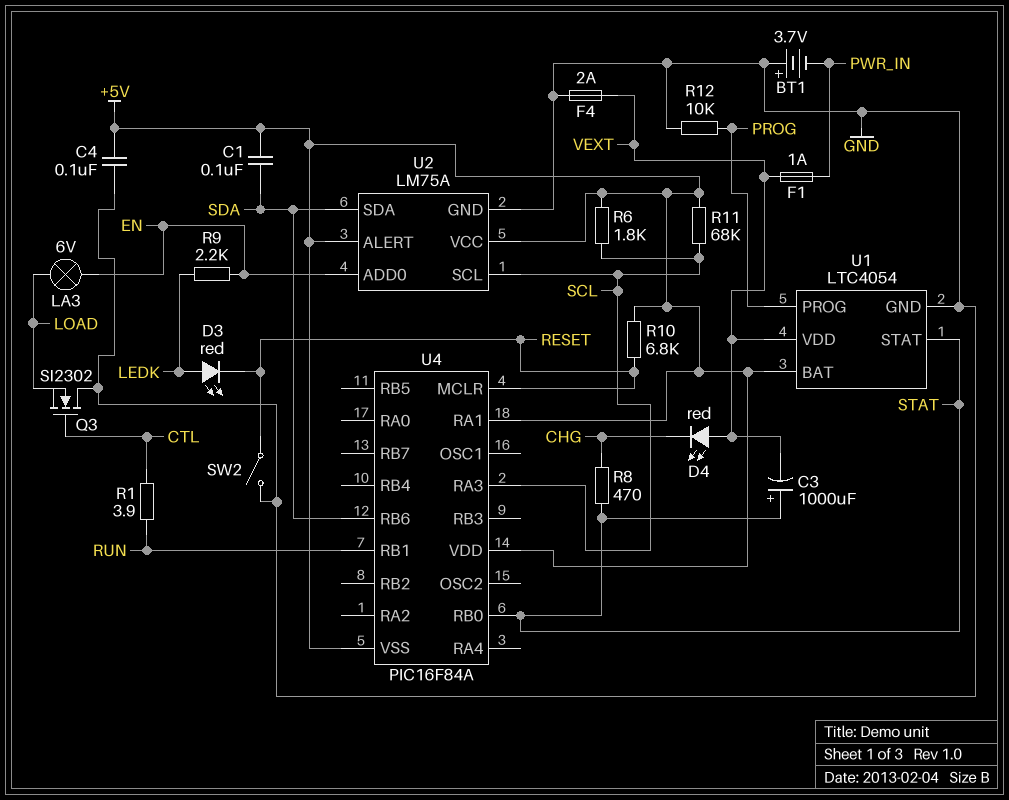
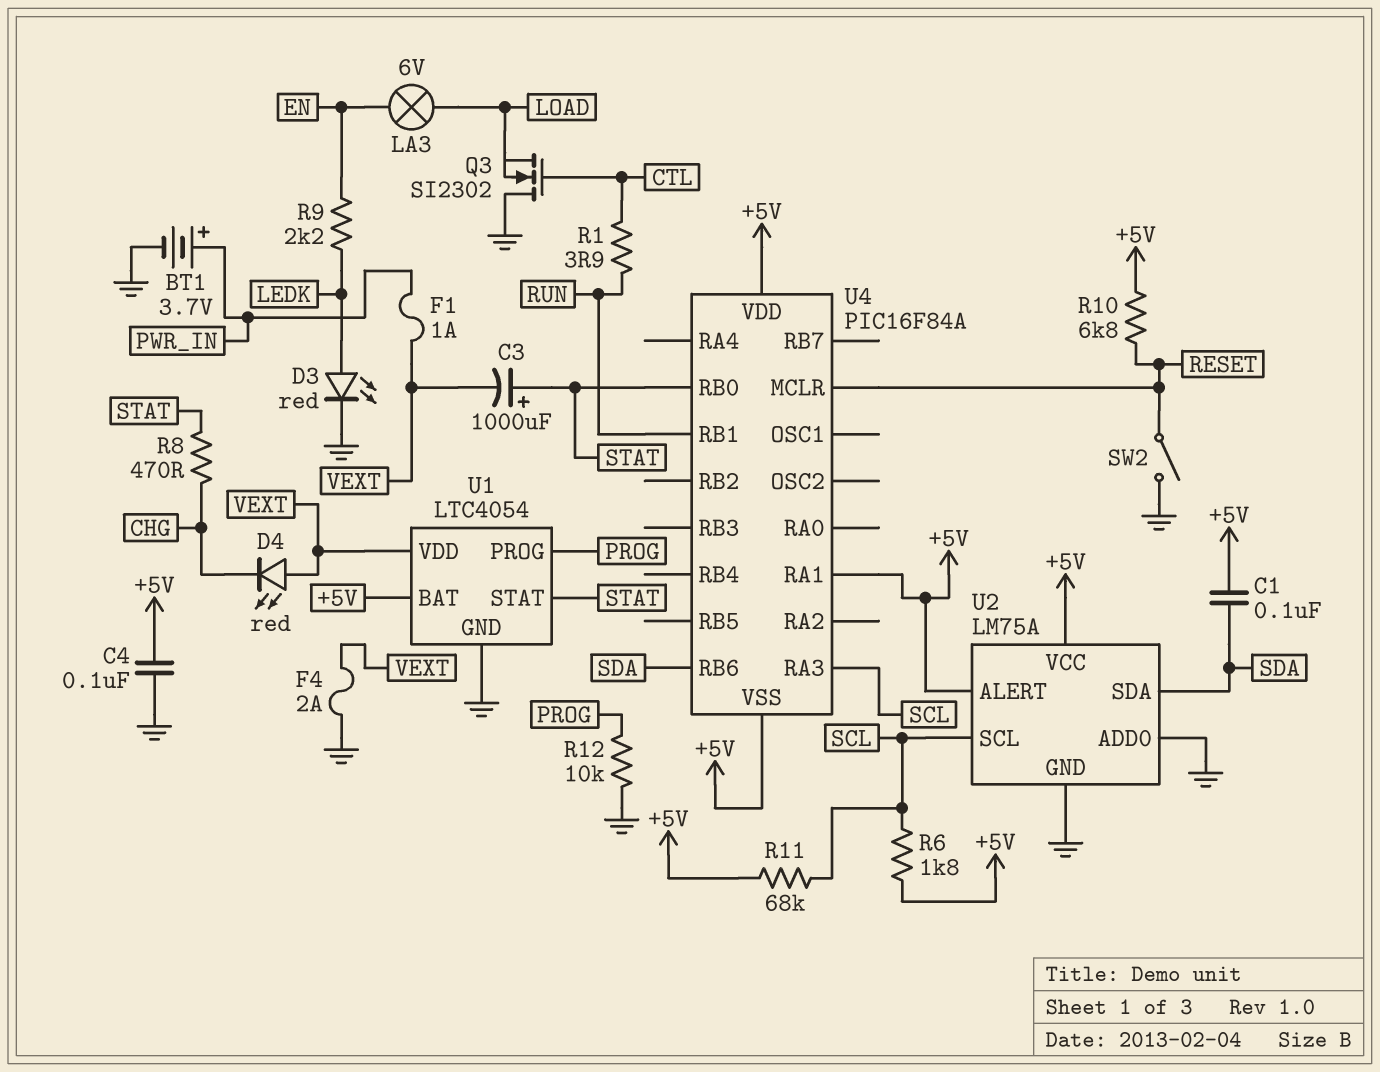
BT1: 3.7V (plus GND, minus PWR_IN) -> 3.7V (plus PWR_IN, minus GND)
D3: LED red (A LEDK, K RESET) -> LED red (A LEDK, K GND)
U2 pin ADD0: EN -> GND

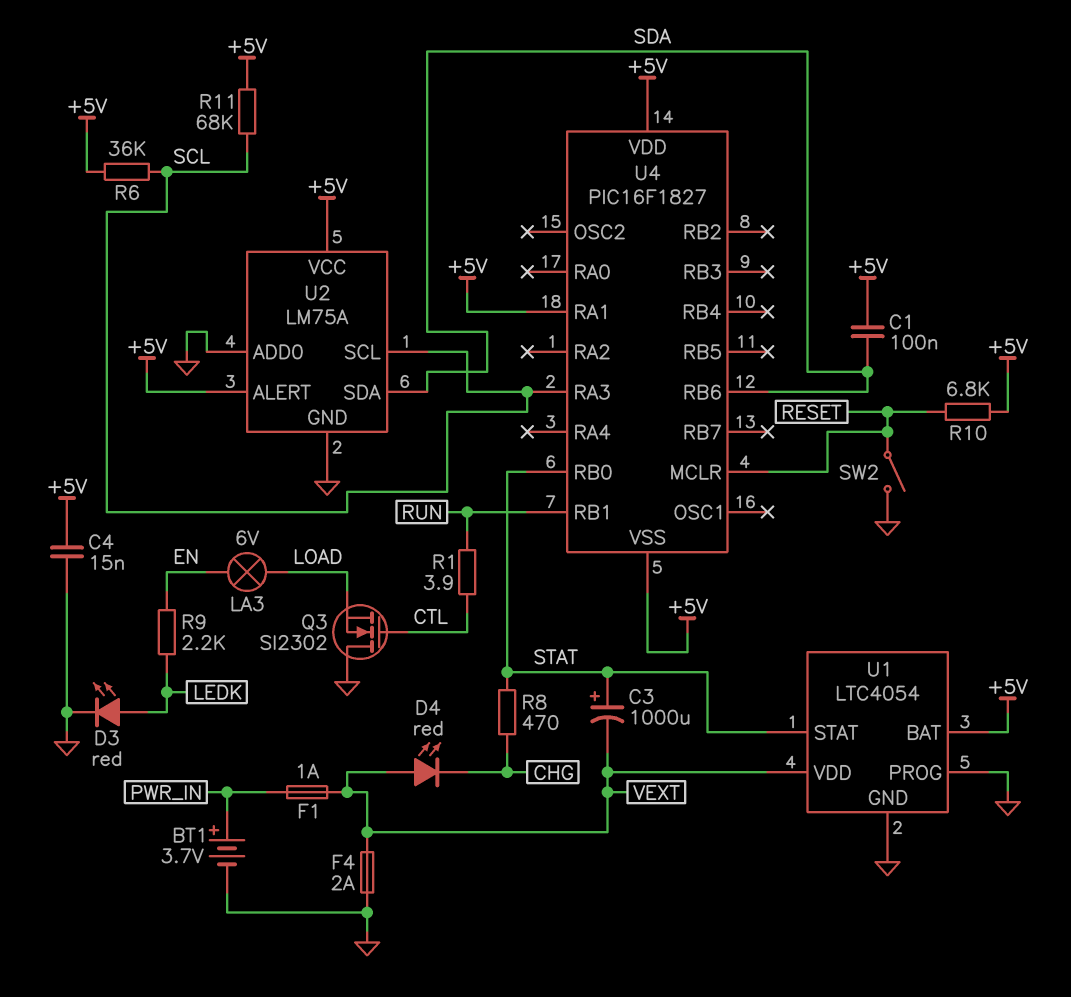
C4: 100nF (+5V, GND) -> 15nF (+5V, GND)
R6: 1.8k (+5V, SCL) -> 36k (+5V, SCL)
R12: 10k (GND, PROG) -> none
U1 pin PROG: PROG -> GND
U4: PIC16F84A -> PIC16F1827

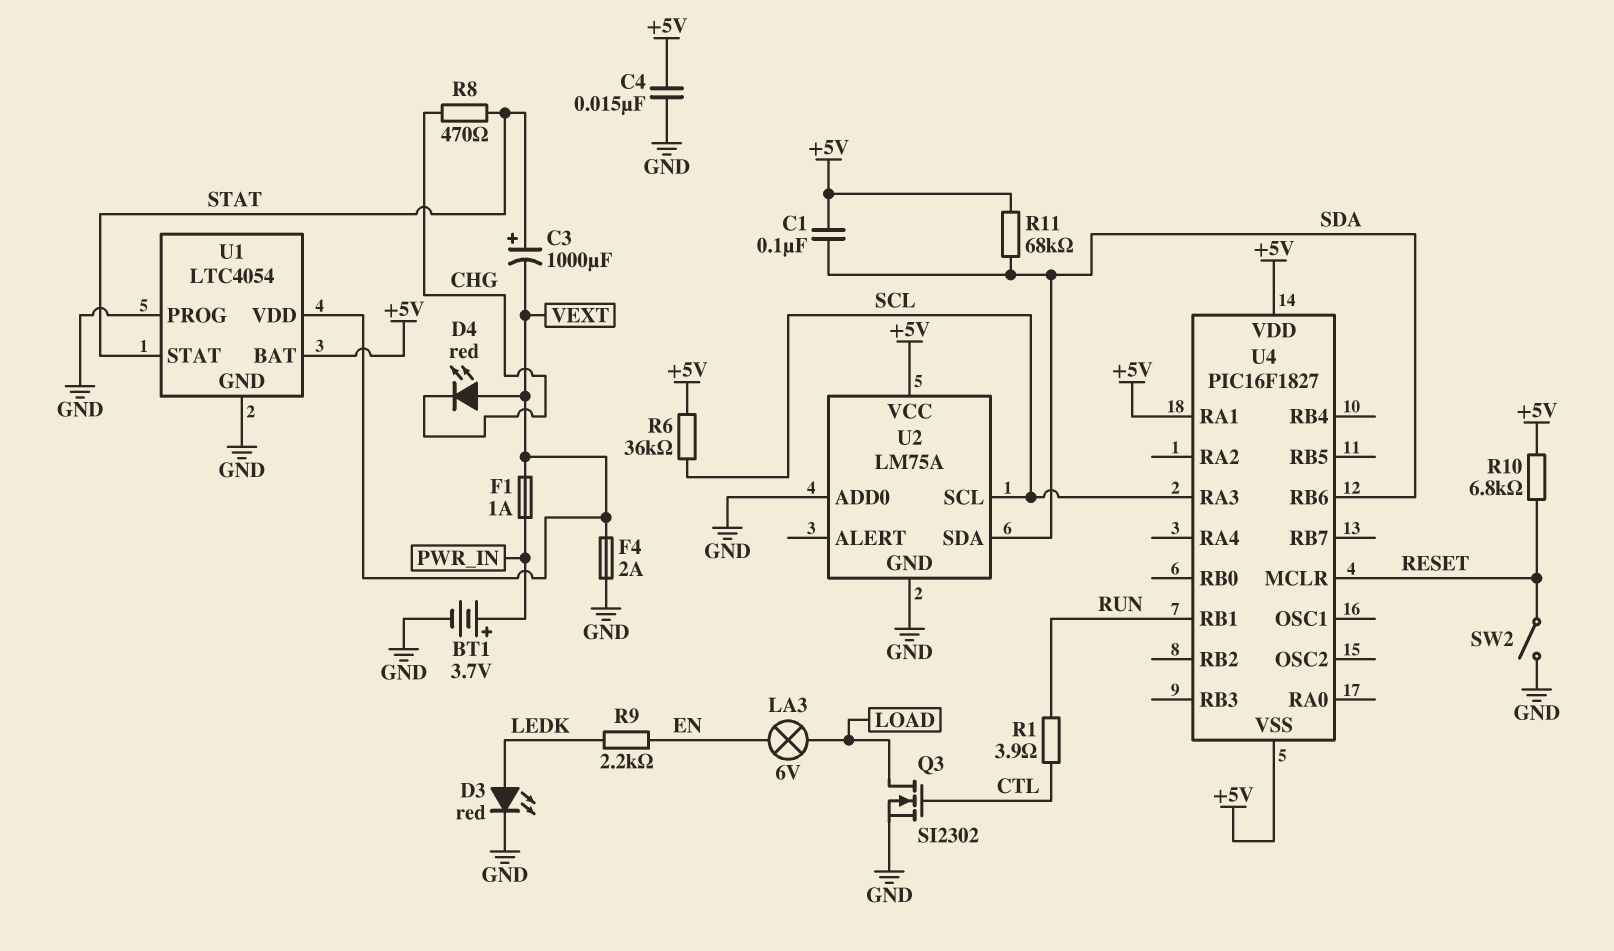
Q3: NMOS SI2302 (G CTL, D GND, S LOAD) -> NMOS SI2302 (G CTL, D LOAD, S GND)
R11: 68k (+5V, SCL) -> 68k (+5V, SDA)
U2 pin ALERT: +5V -> none
U4 pin RB0: STAT -> none

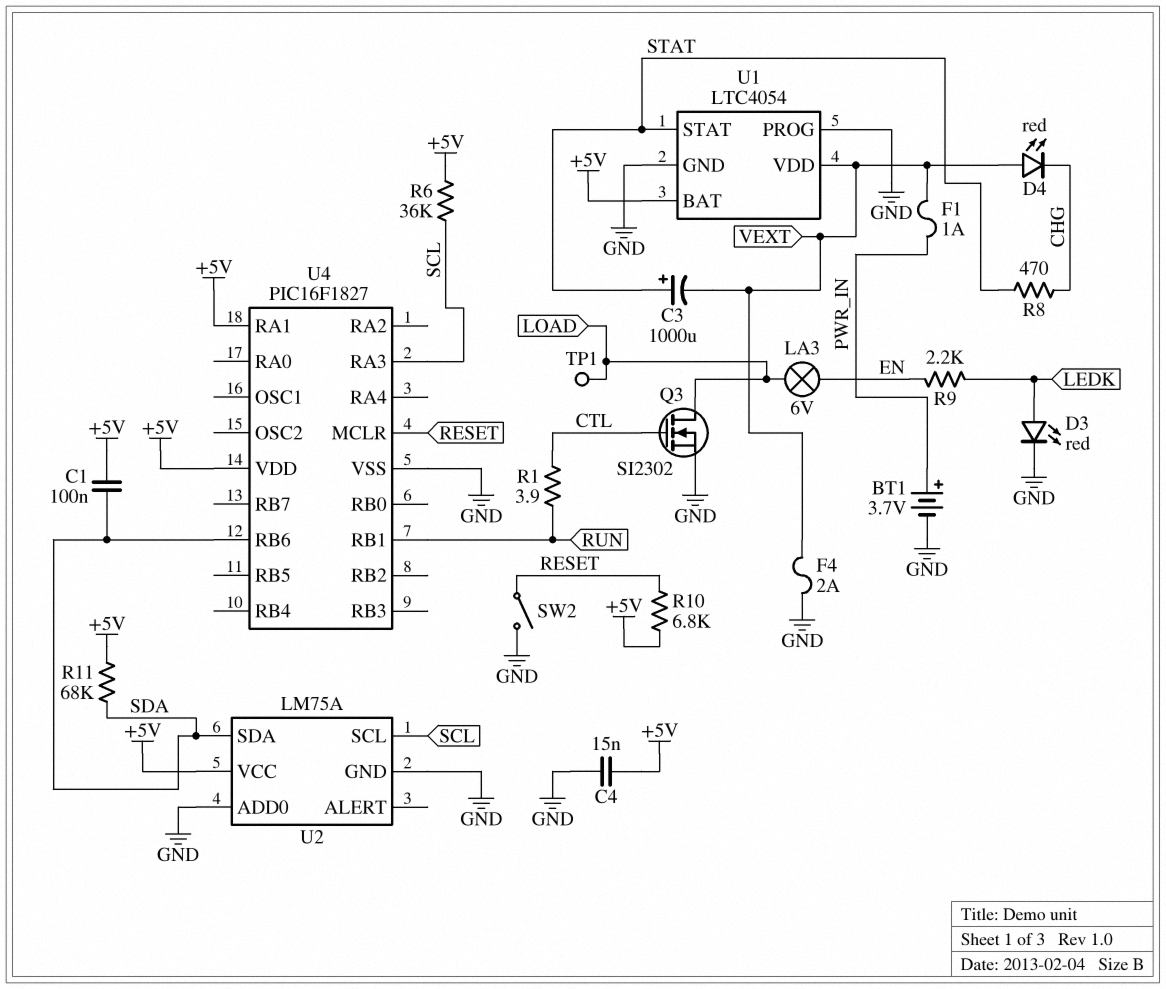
TP1: none -> test point (LOAD)
U4 pin VSS: +5V -> GND

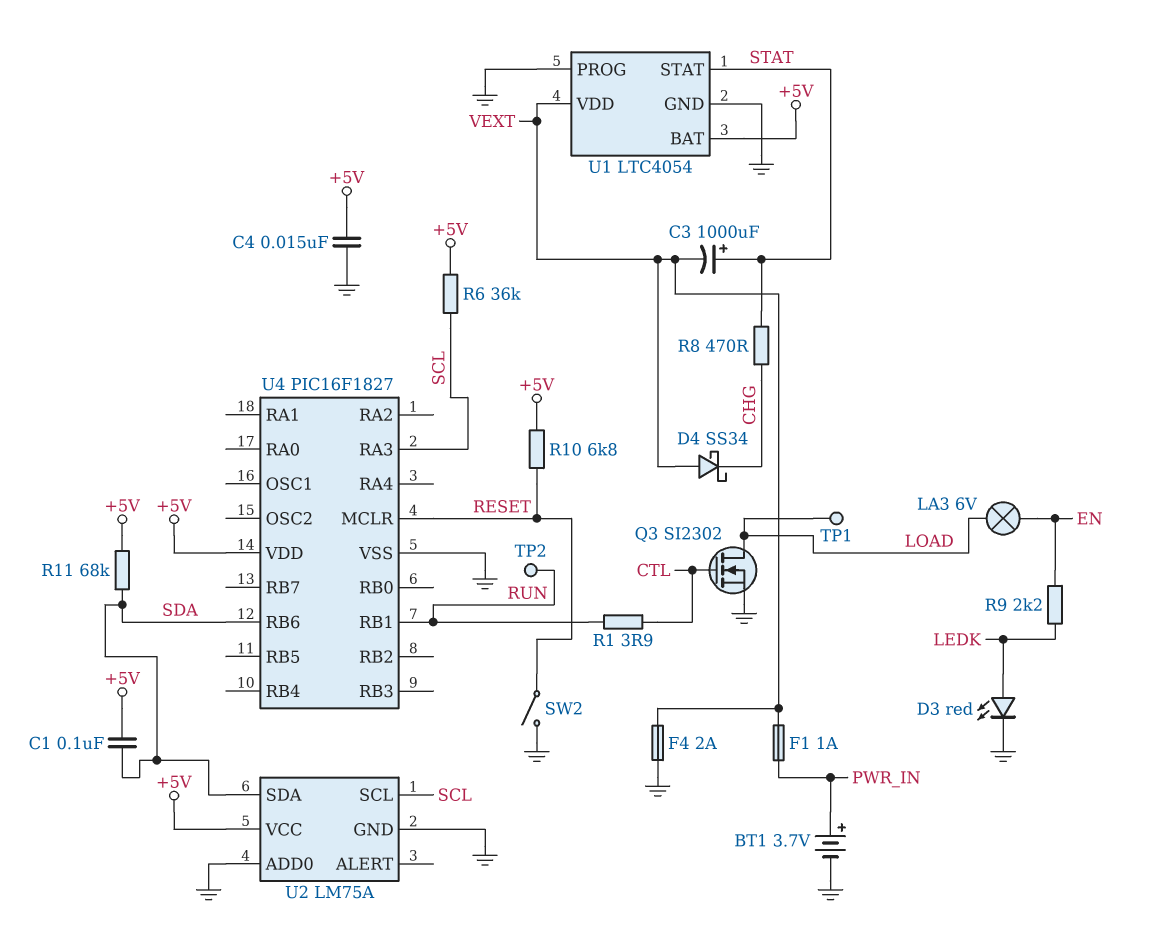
D4: LED red (A VEXT, K CHG) -> schottky SS34 (A VEXT, K CHG)
TP2: none -> test point (RUN)
U4 pin RA1: +5V -> none

